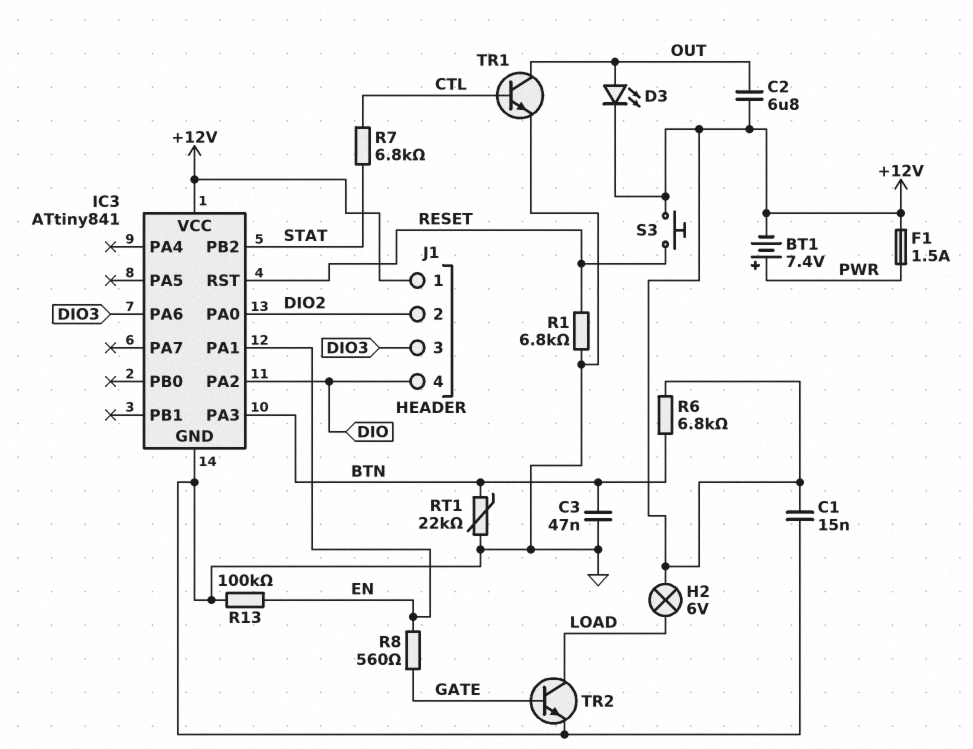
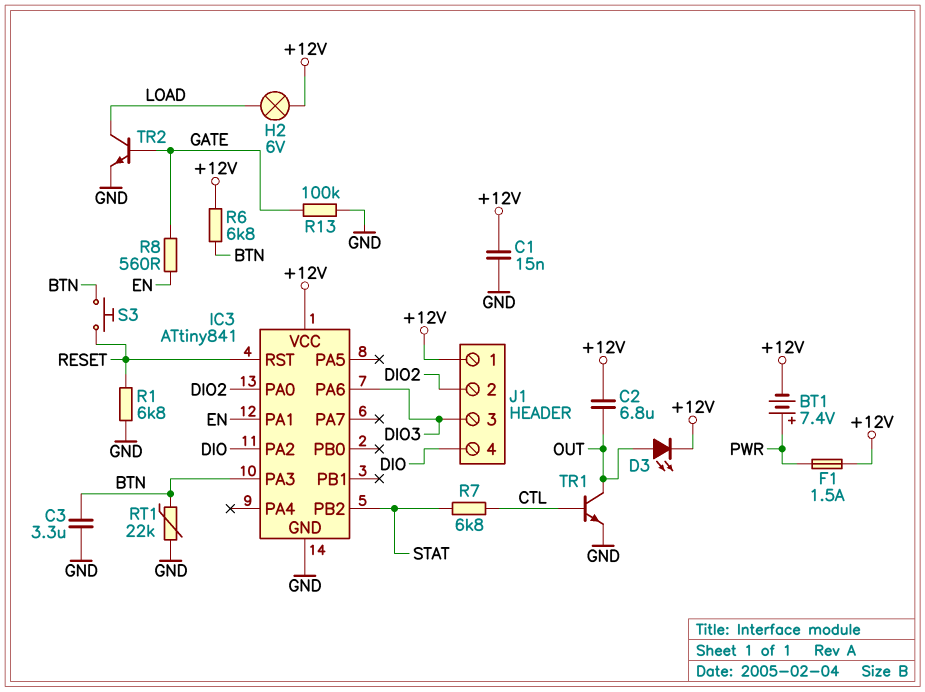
C3: 47nF (BTN, GND) -> 3.3uF (BTN, GND)
R13: 100k (EN, GND) -> 100k (GATE, GND)
S3: button (+12V, RESET) -> button (BTN, RESET)

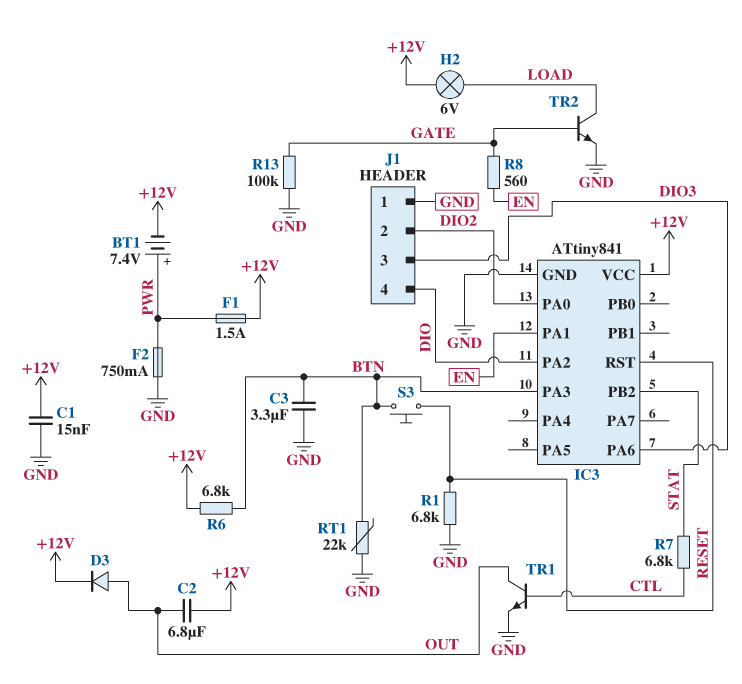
D3: LED (A OUT, K +12V) -> diode (A OUT, K +12V)
F2: none -> 750mA (GND, PWR)
J1 pin 1: +12V -> GND

